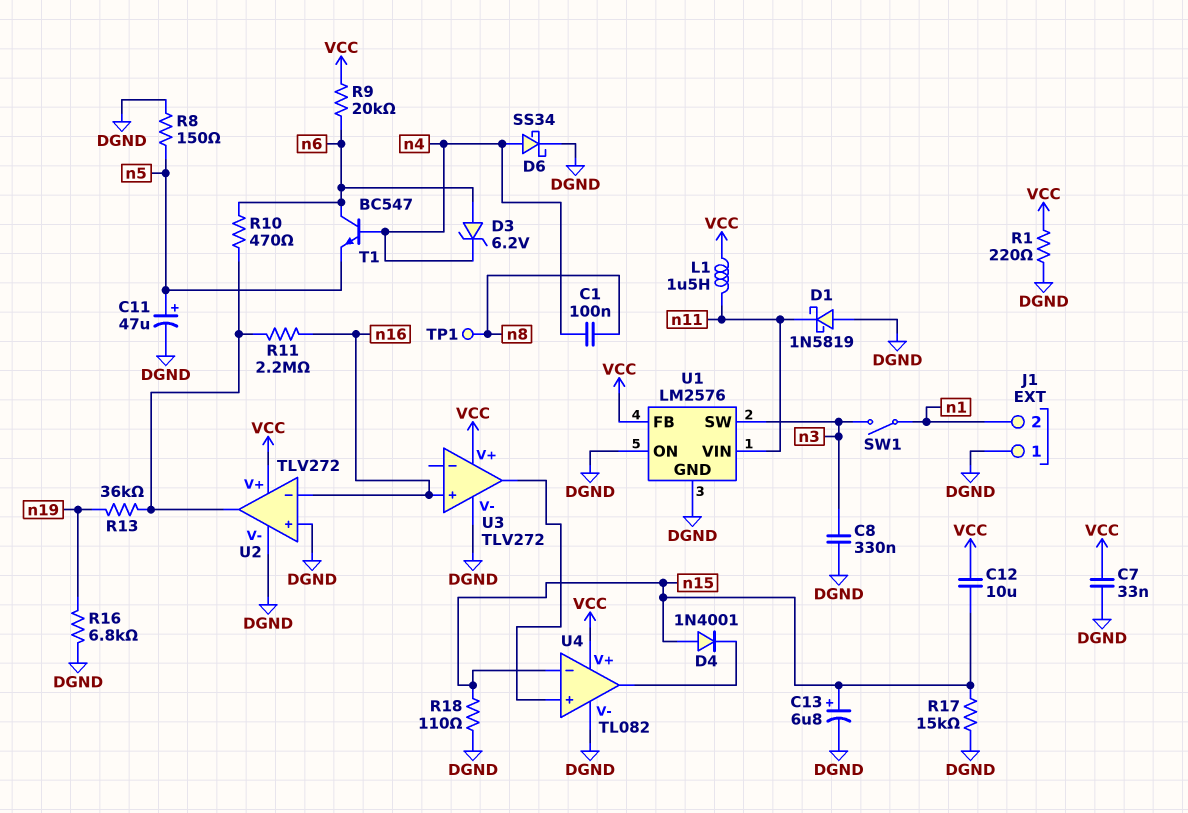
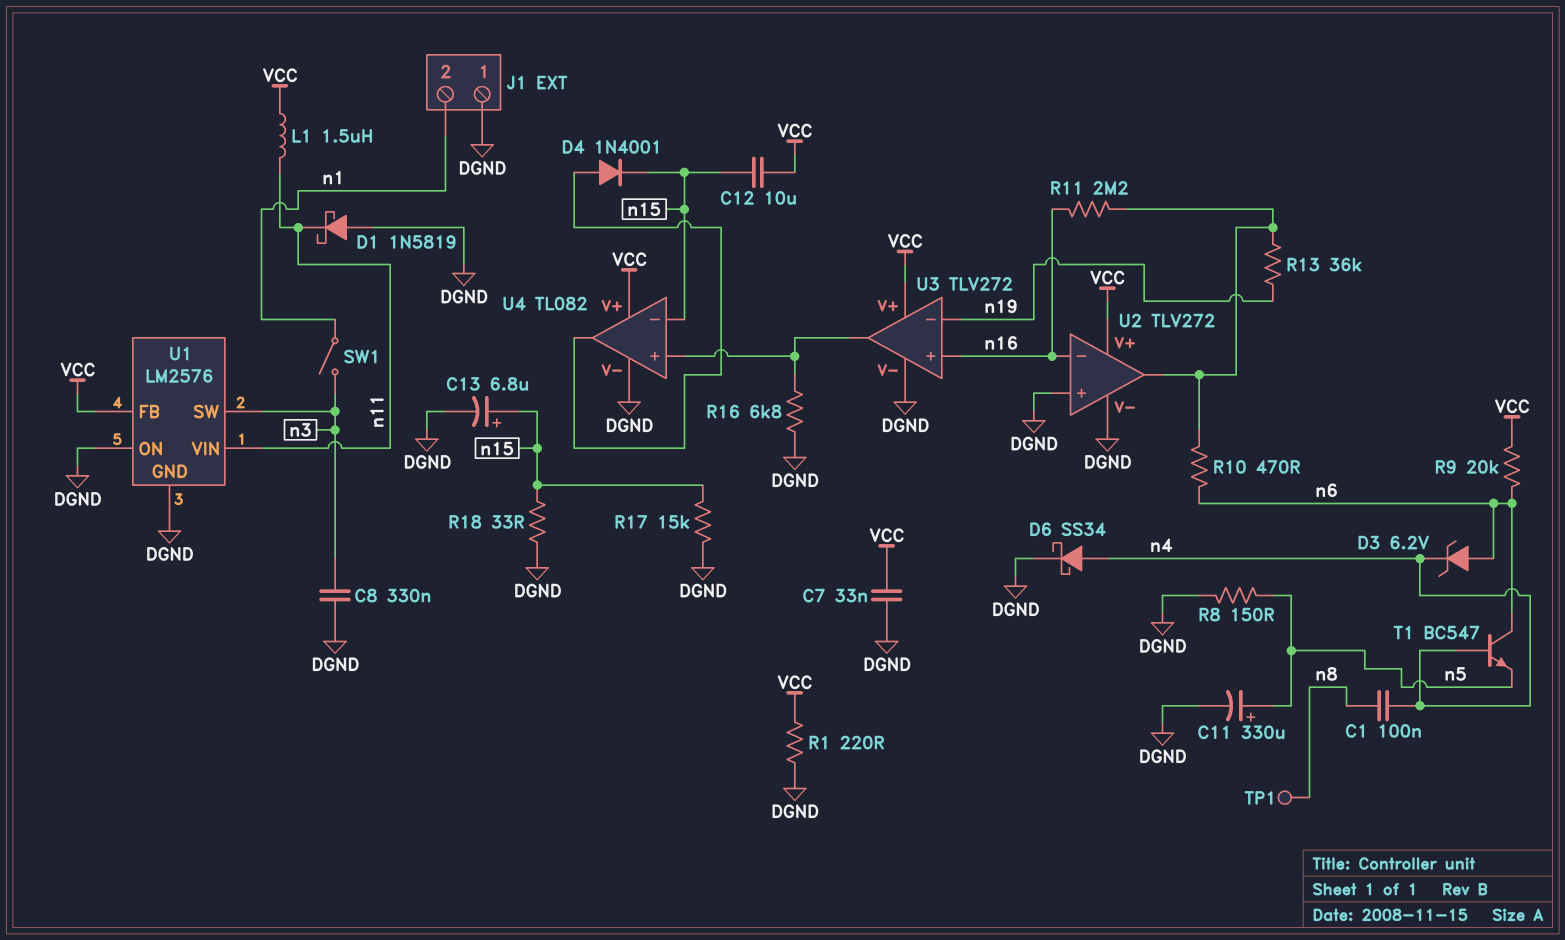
C11: 47uF (plus n5, minus DGND) -> 330uF (plus n5, minus DGND)
D4: diode 1N4001 (A n15, K U4/out) -> diode 1N4001 (A U4/out, K n15)
R16: 6.8k (DGND, n19) -> 6.8k (DGND, U3/out)
R18: 110 (DGND, n15) -> 33 (DGND, n15)
U3 pin in-: none -> n19

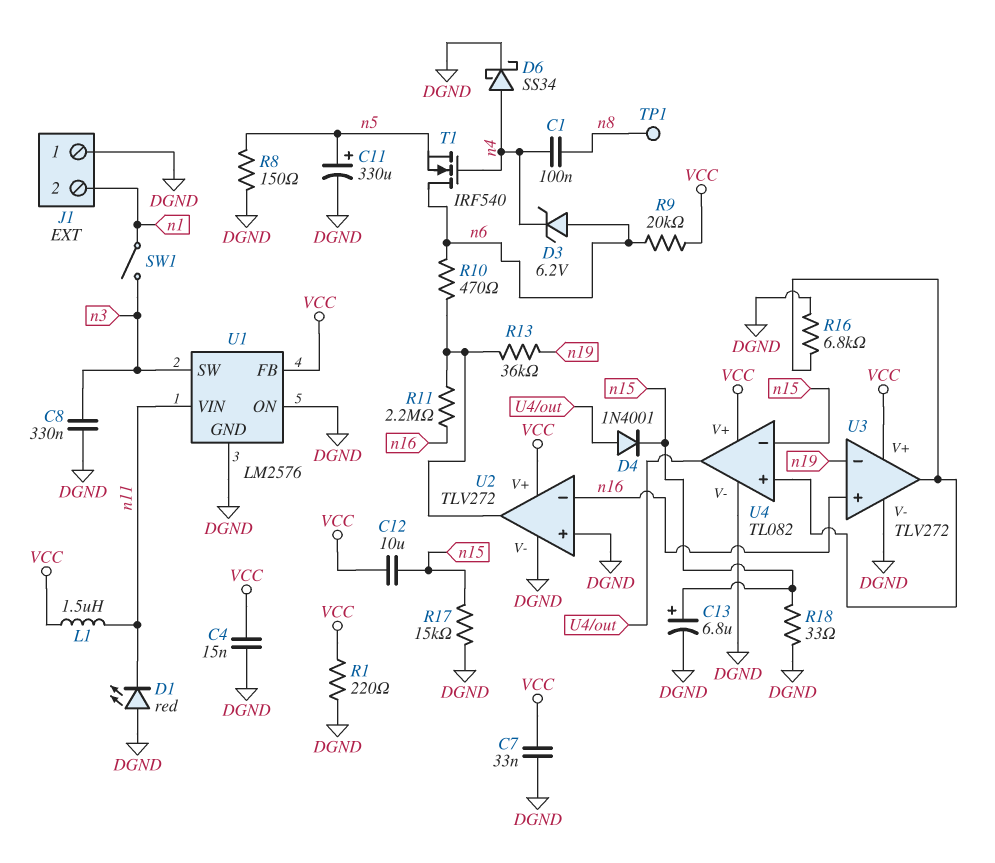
C4: none -> 15nF (DGND, VCC)
D1: schottky 1N5819 (A DGND, K n11) -> LED red (A DGND, K n11)
T1: NPN BC547 (B n4, C n6, E n5) -> NMOS IRF540 (G n4, D n6, S n5)

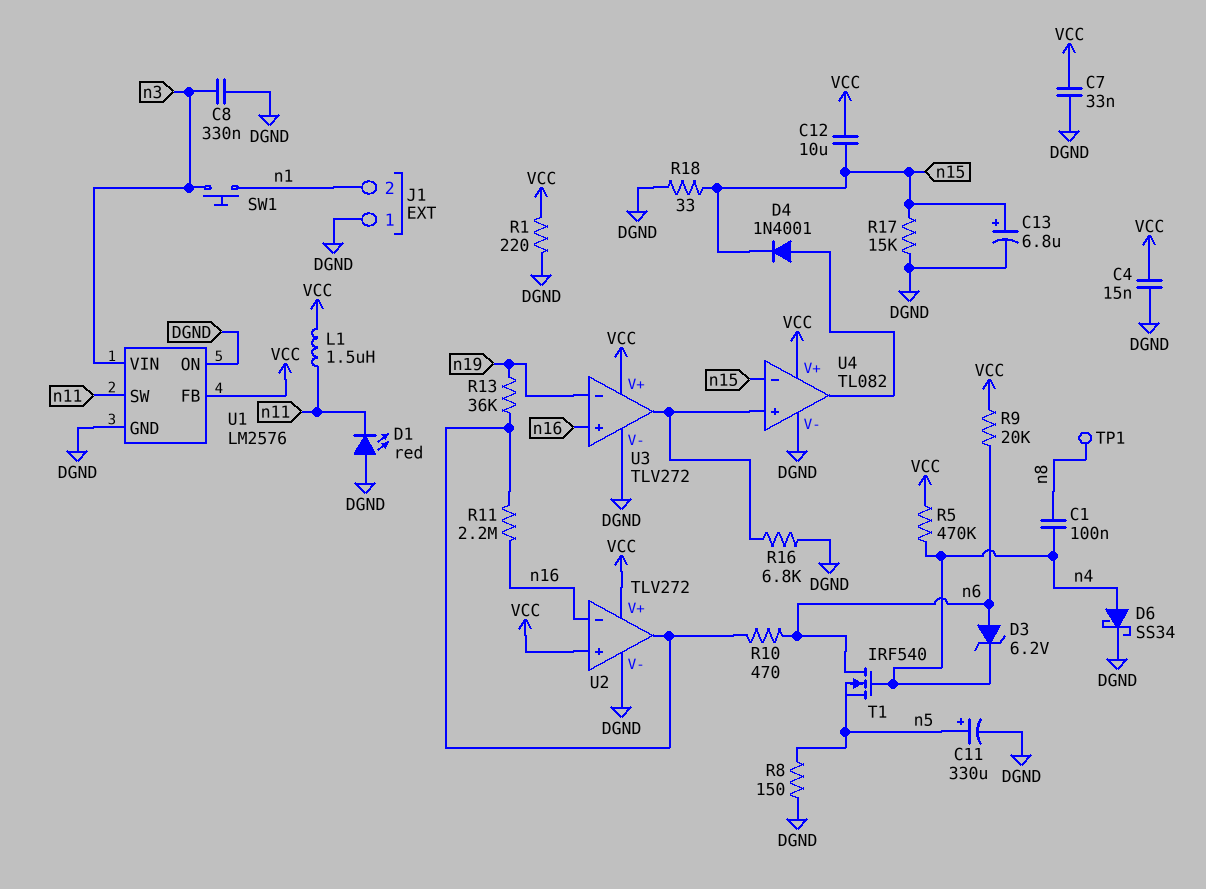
R5: none -> 470k (VCC, n4)
SW1: switch (n1, n3) -> button (n1, n3)
U1 pin SW: n3 -> n11
U1 pin VIN: n11 -> n3
U2 pin in+: DGND -> VCC

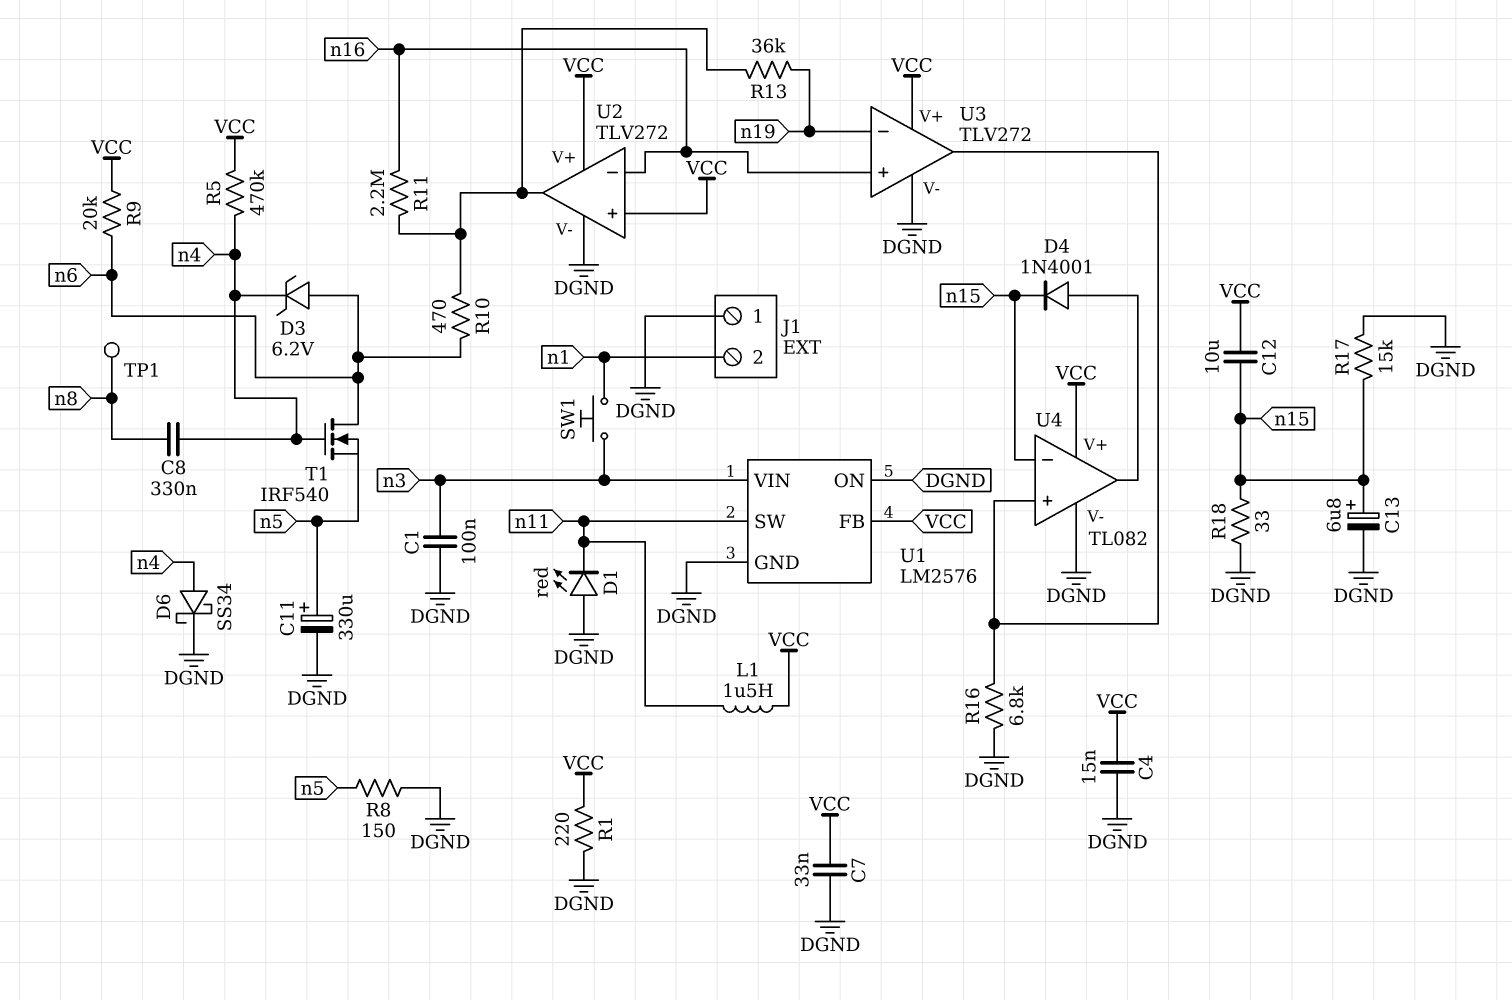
C1: 100nF (n4, n8) -> 100nF (DGND, n3)
C8: 330nF (DGND, n3) -> 330nF (n4, n8)

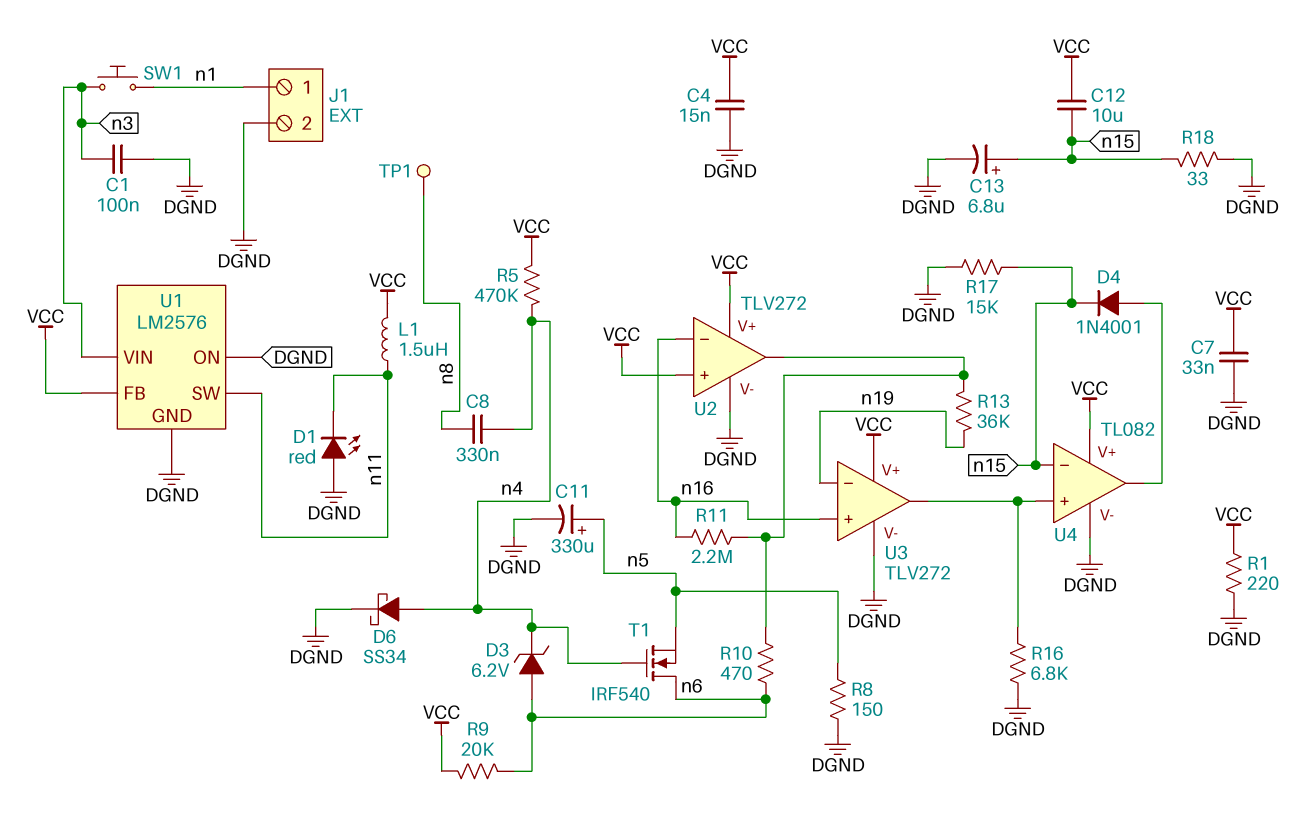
J1 pin 1: DGND -> n1
J1 pin 2: n1 -> DGND

